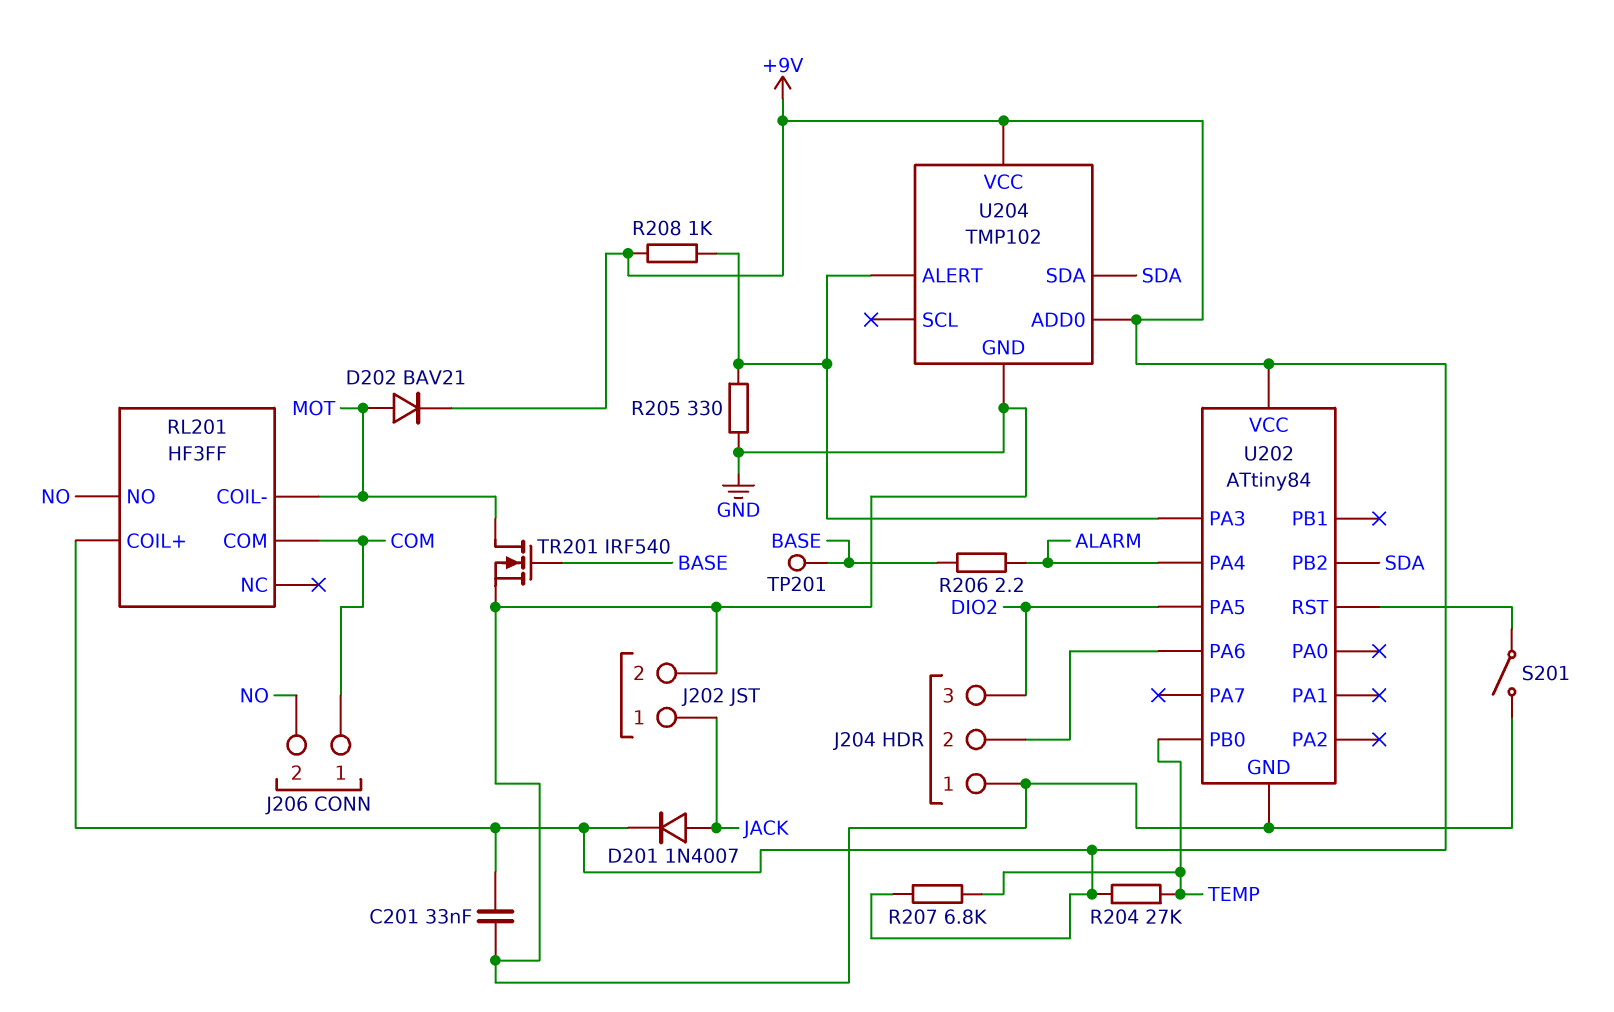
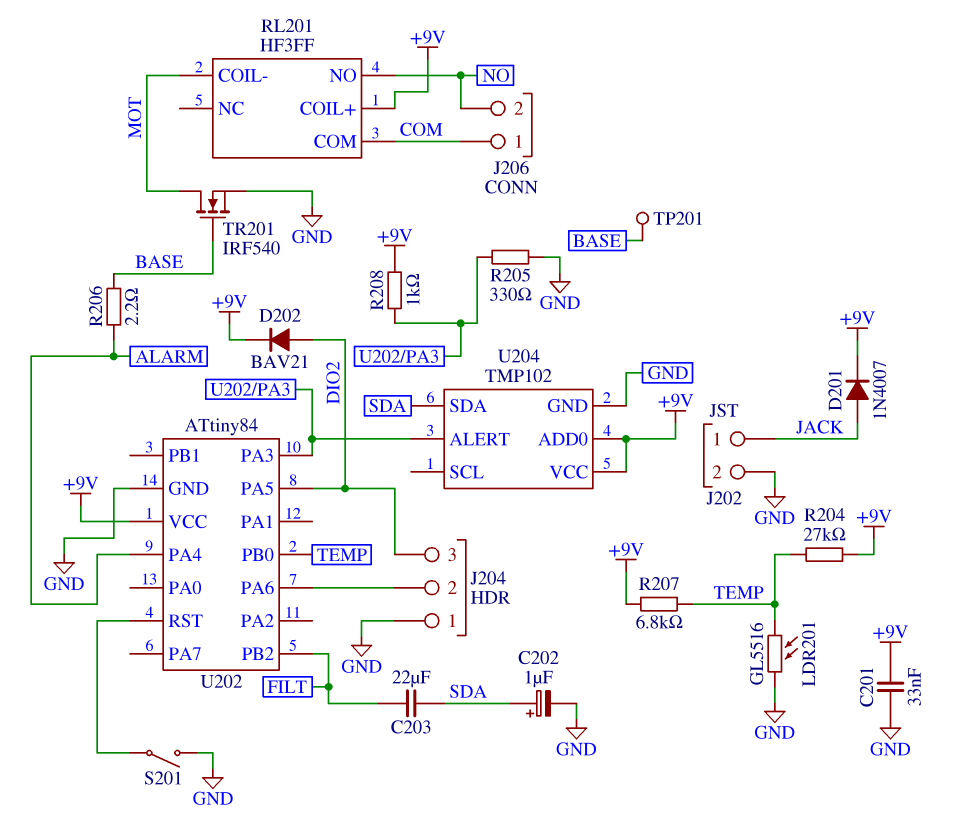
C202: none -> 1uF (plus SDA, minus GND)
C203: none -> 22uF (FILT, SDA)
D202: diode BAV21 (A MOT, K +9V) -> diode BAV21 (A DIO2, K +9V)
LDR201: none -> GL5516 (GND, TEMP)
U202 pin PB2: SDA -> FILT

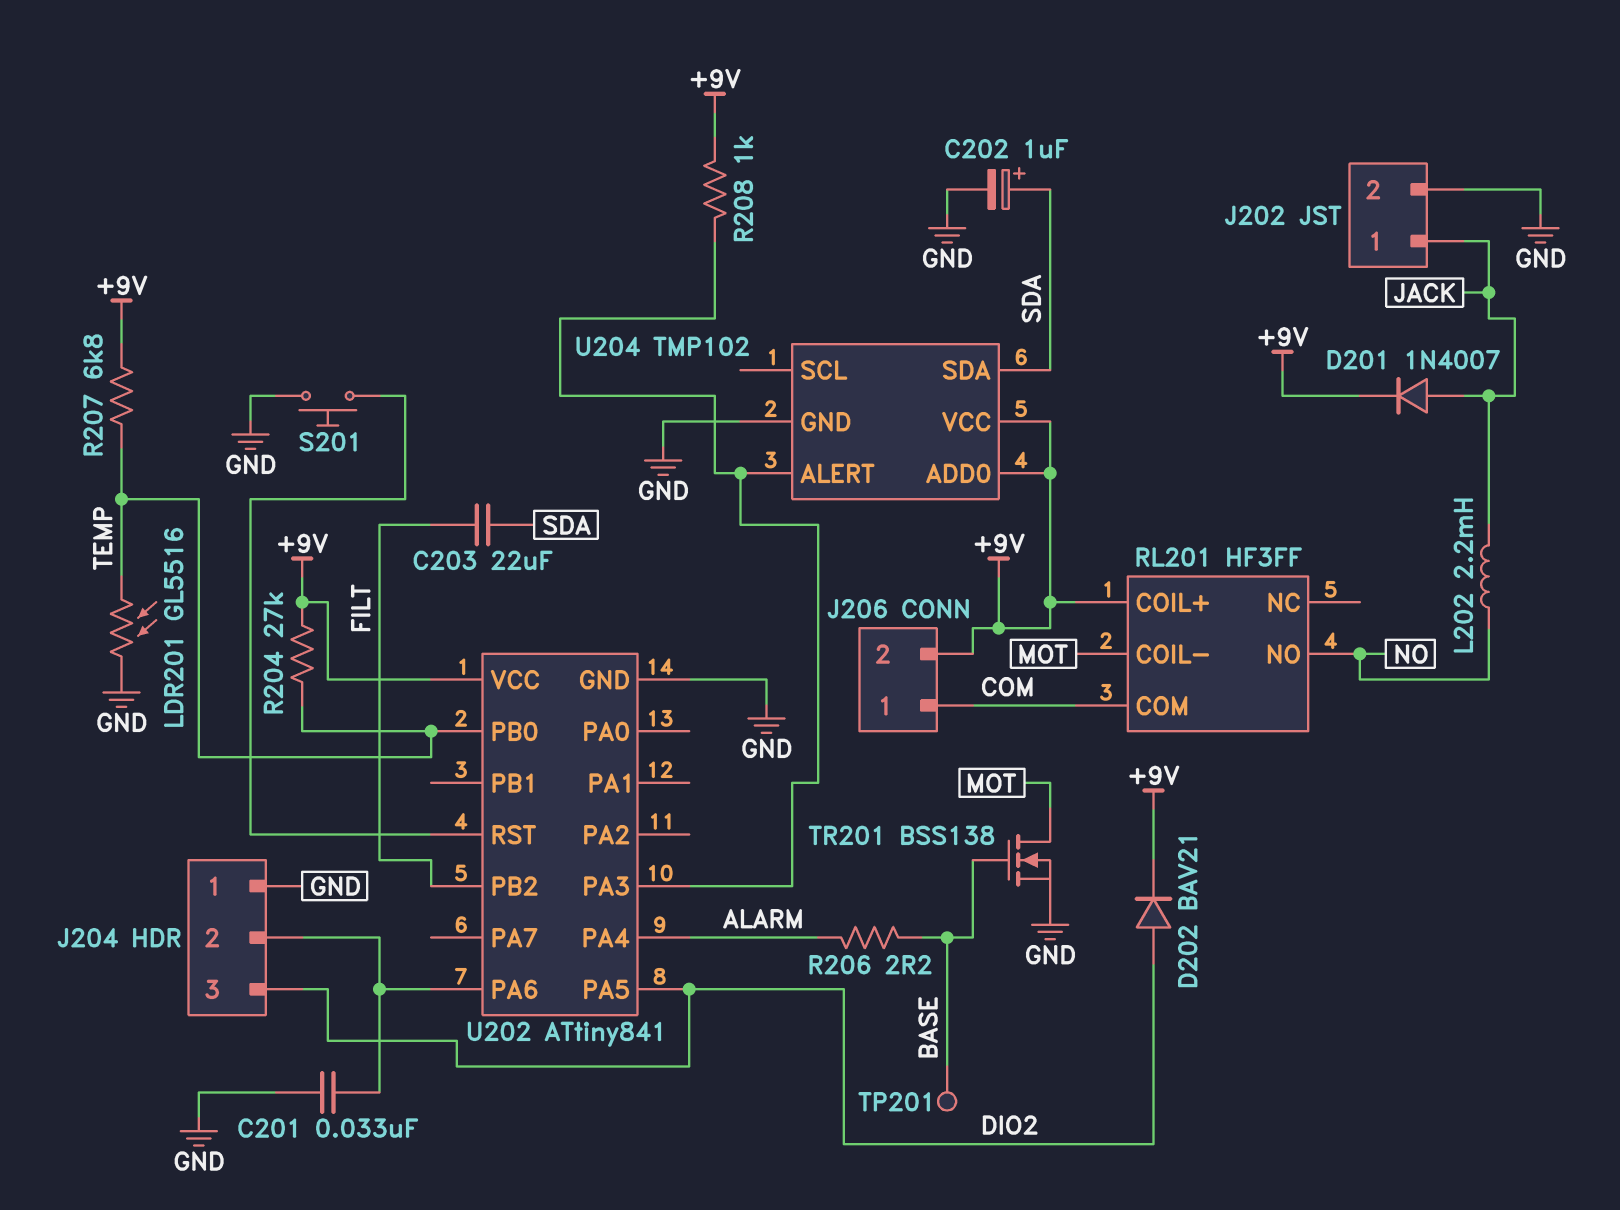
C201: 33nF (+9V, GND) -> 33nF (GND, J204/2)
J206 pin 2: NO -> +9V
L202: none -> 2.2mH (JACK, NO)
R205: 330 (GND, U202/PA3) -> none
S201: switch (GND, U202/RST) -> button (GND, U202/RST)
TR201: NMOS IRF540 (G BASE, D MOT, S GND) -> NMOS BSS138 (G BASE, D MOT, S GND)
U202: ATtiny84 -> ATtiny841

